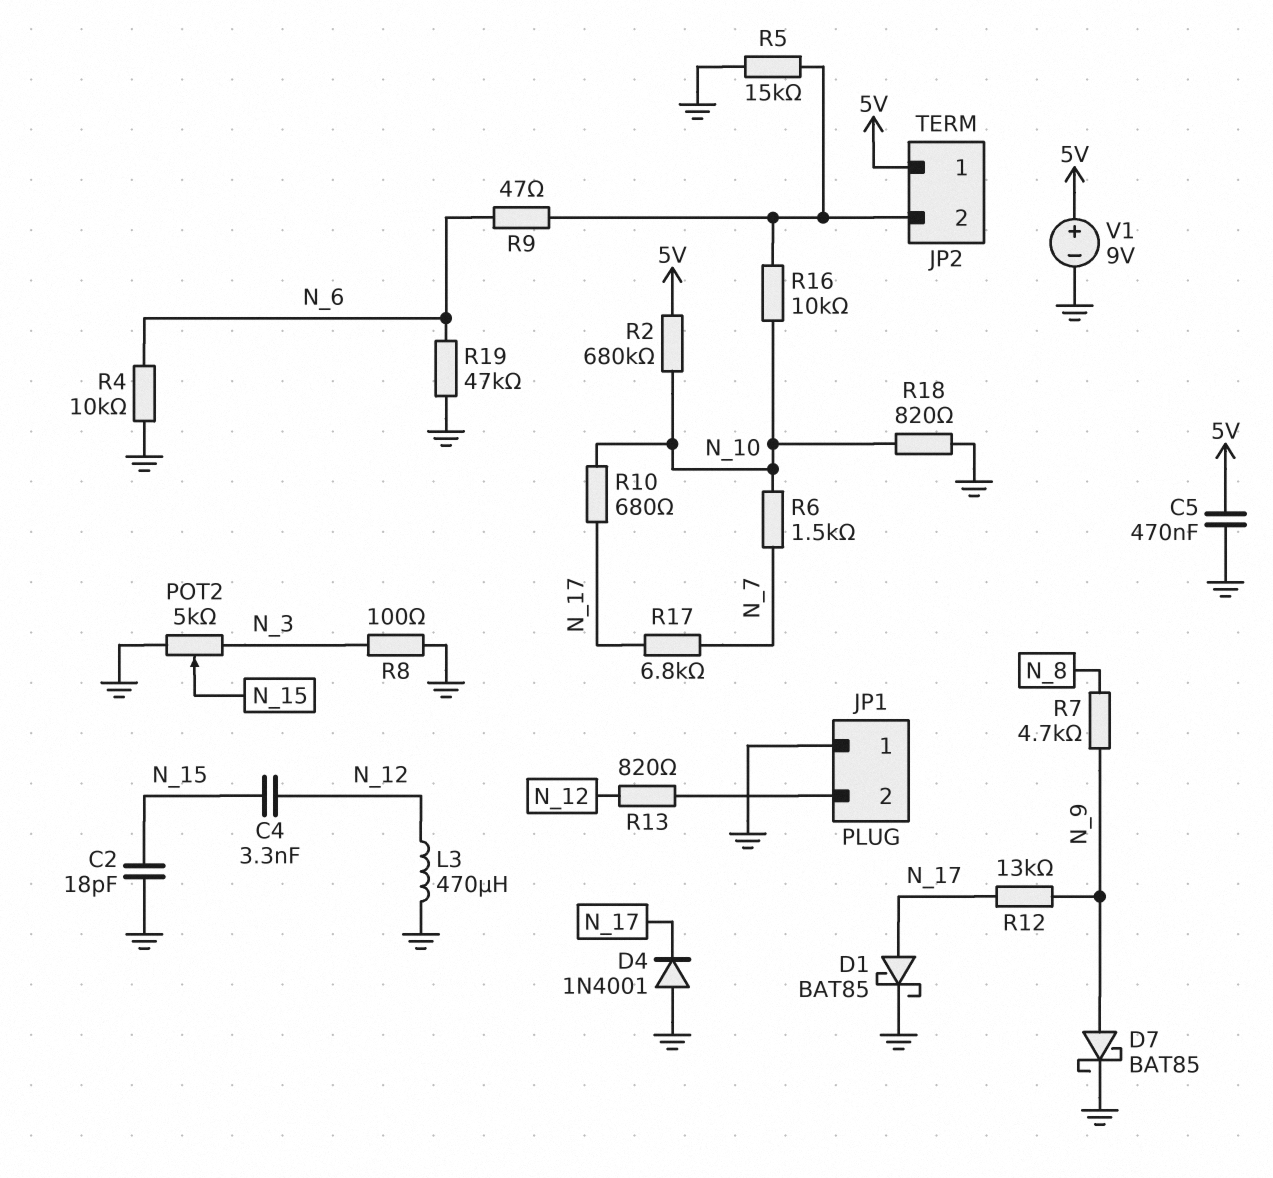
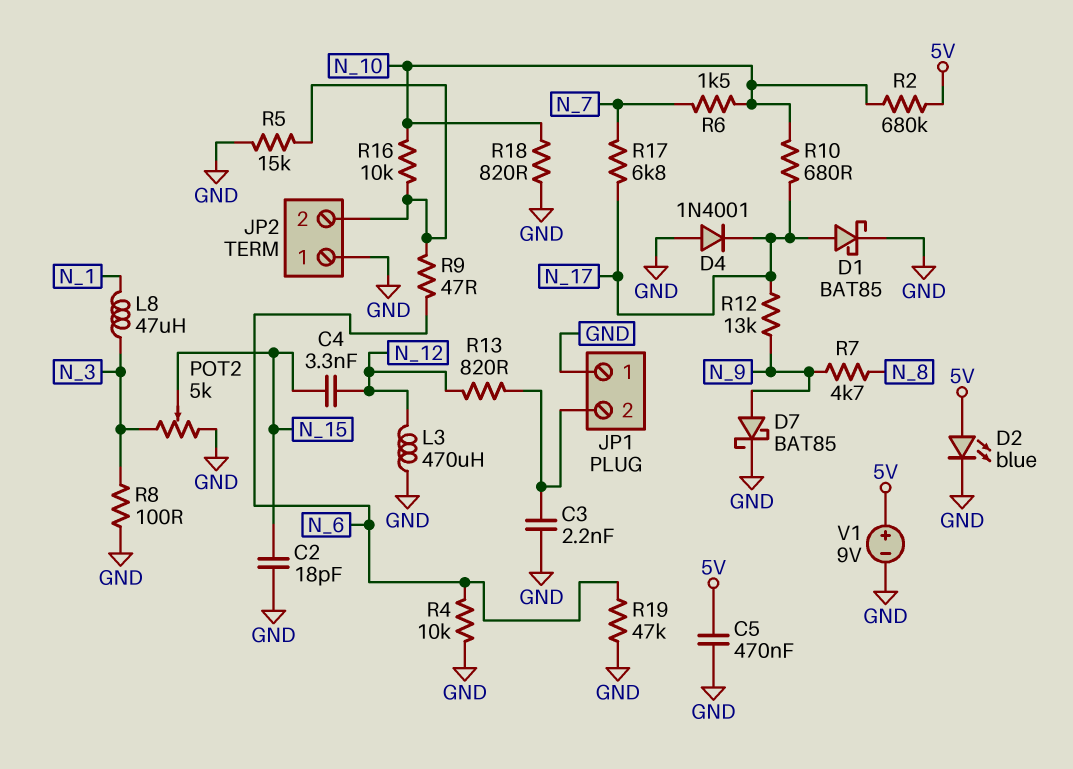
C3: none -> 2.2nF (GND, JP1/2)
D2: none -> LED blue (A 5V, K GND)
JP2 pin 1: 5V -> GND
L8: none -> 47uH (N_1, N_3)

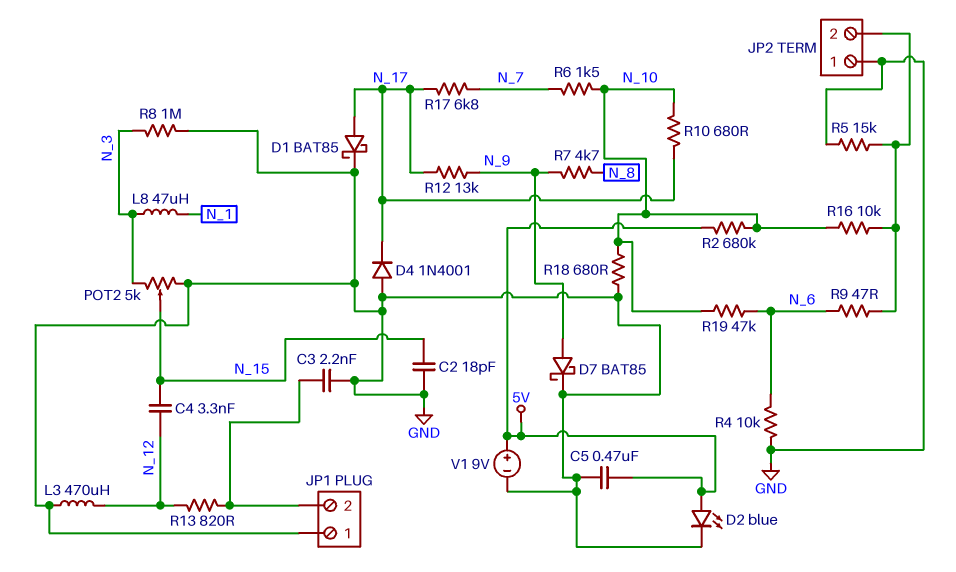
R8: 100 (GND, N_3) -> 1M (GND, N_3)
R18: 820 (GND, N_10) -> 680 (GND, N_10)
R19: 47k (GND, N_6) -> 47k (N_6, N_10)

